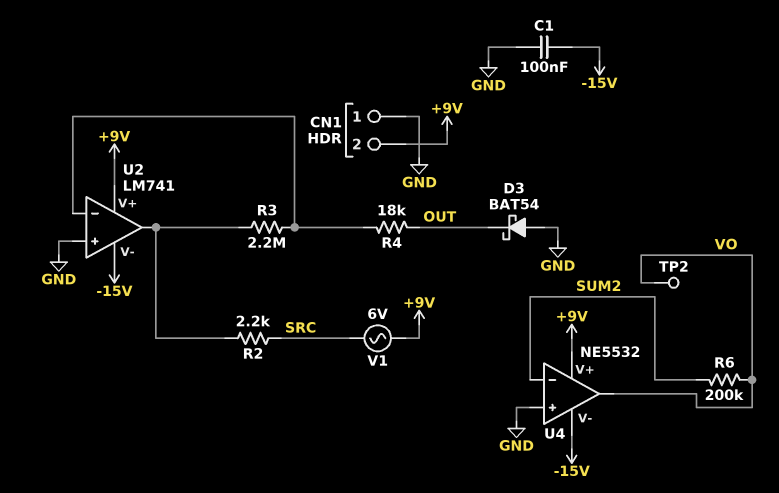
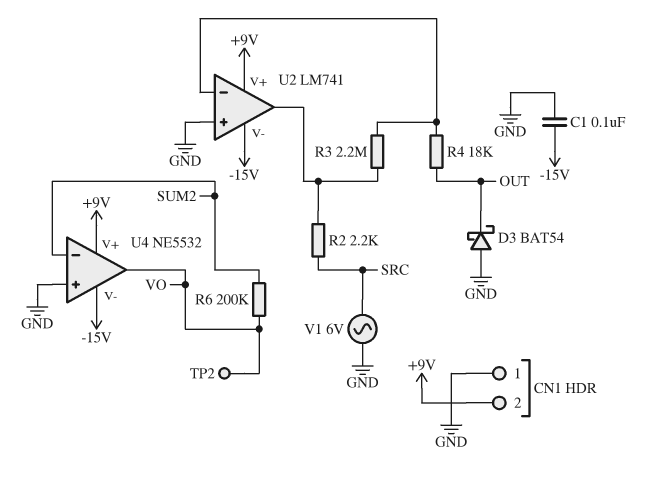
V1: AC 6V (+9V, SRC) -> AC 6V (GND, SRC)

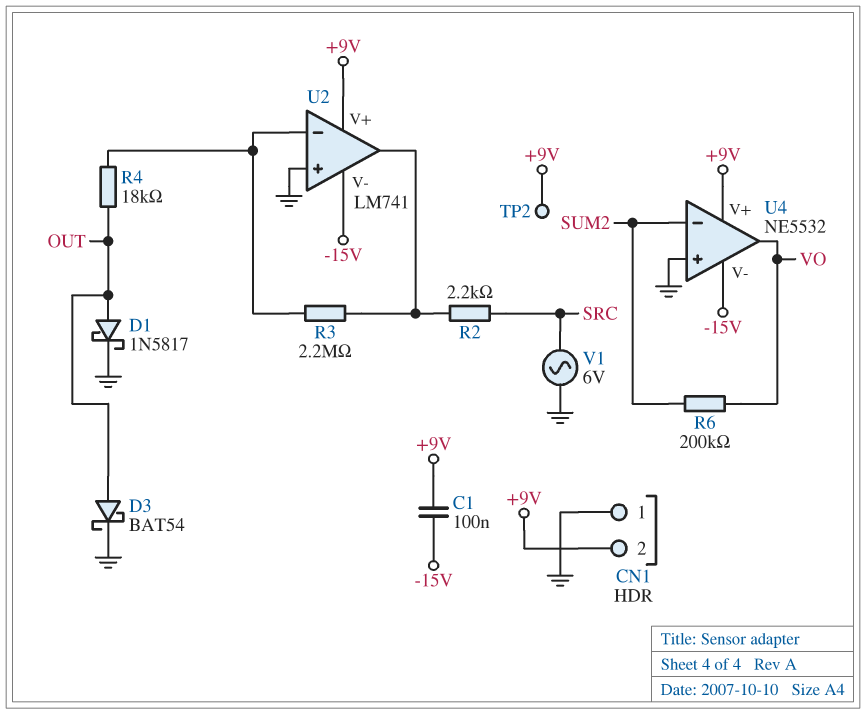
C1: 100nF (-15V, GND) -> 100nF (+9V, -15V)
D1: none -> schottky 1N5817 (A OUT, K GND)
D3: schottky BAT54 (A GND, K OUT) -> schottky BAT54 (A OUT, K GND)
TP2: test point (VO) -> test point (+9V)

